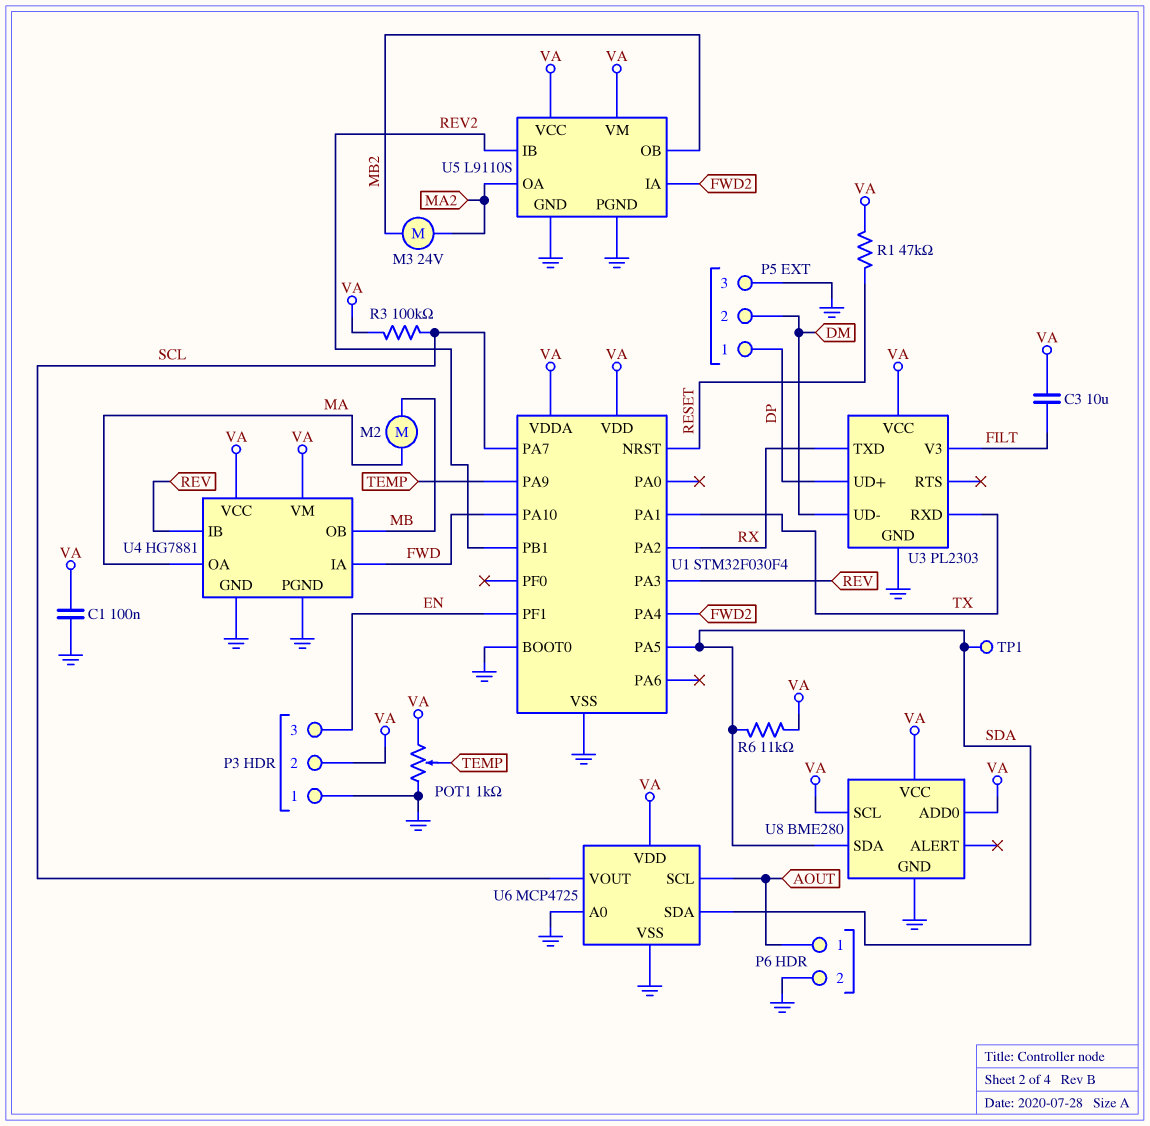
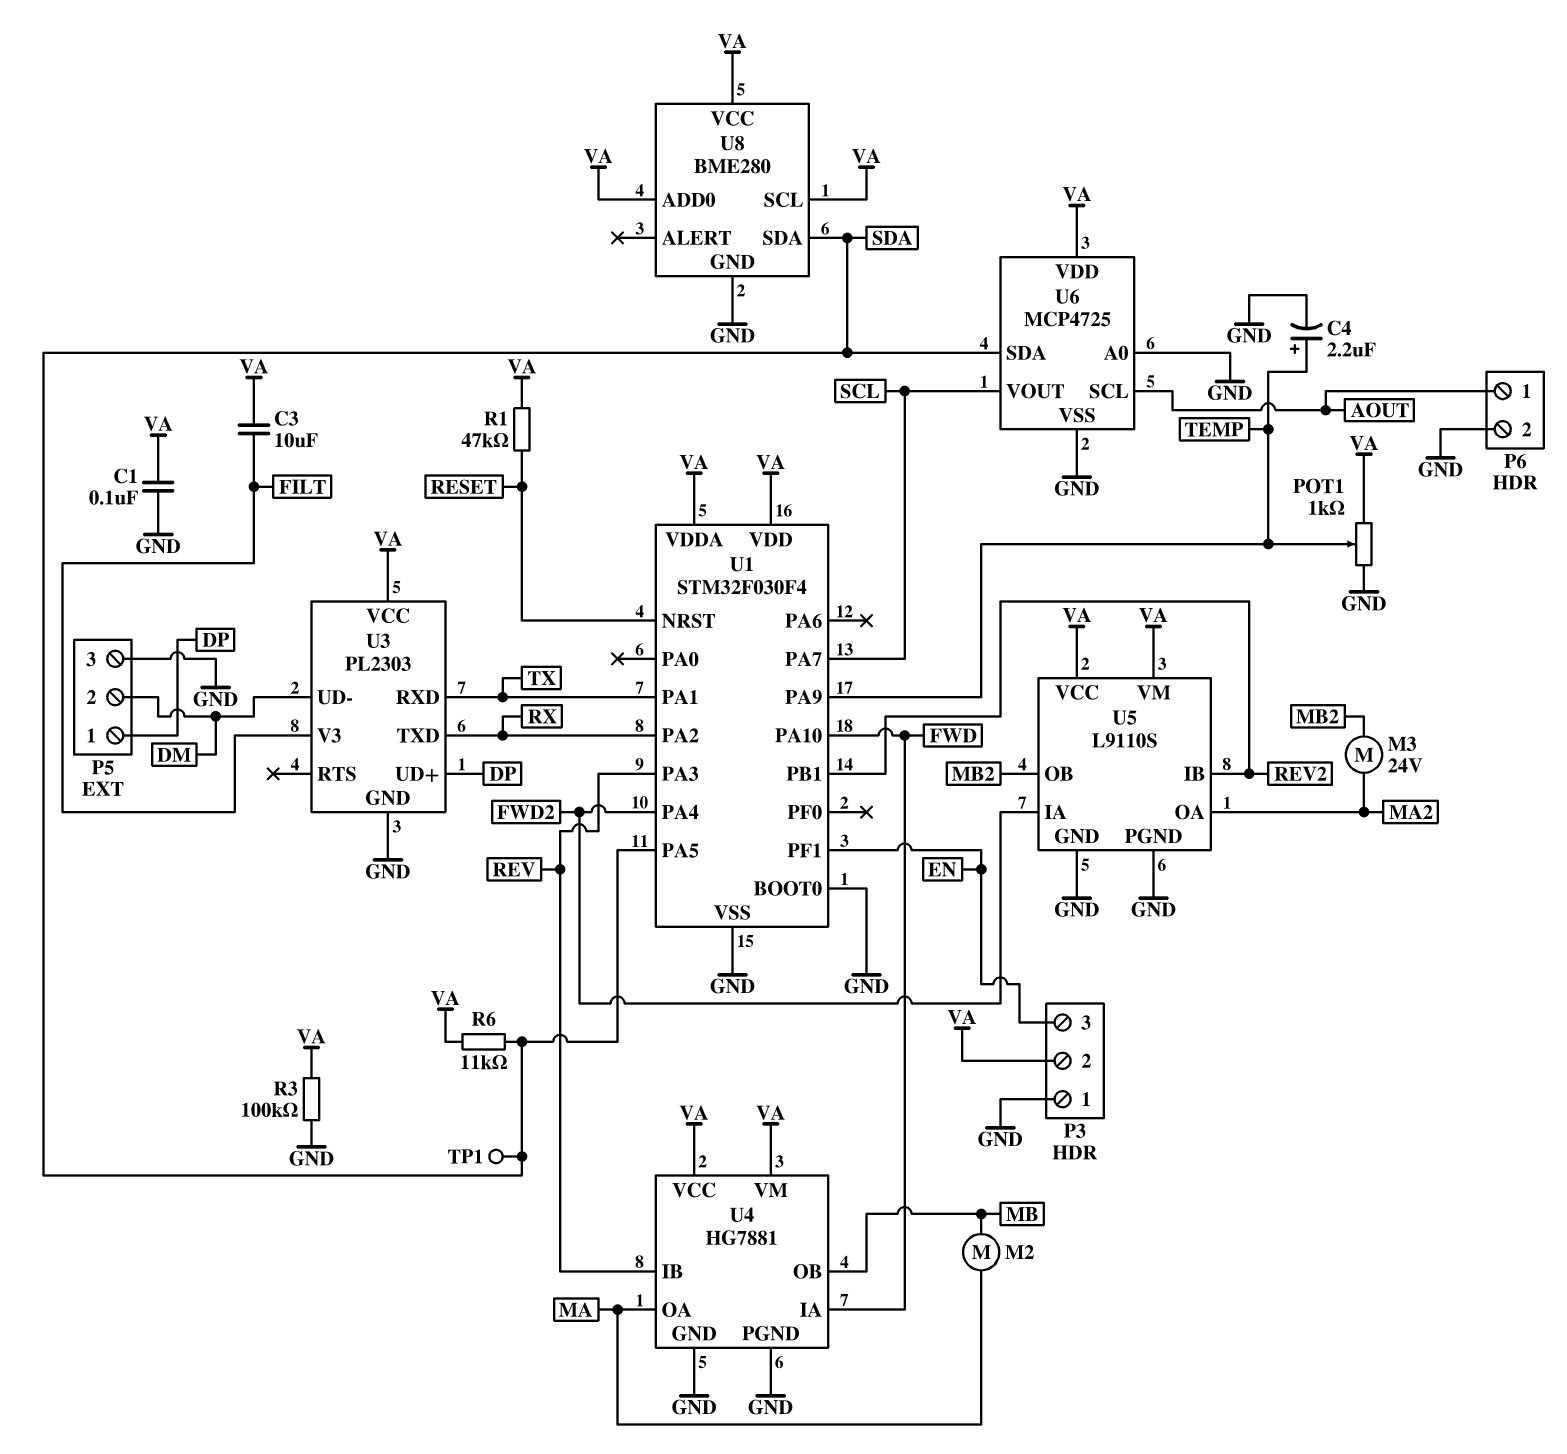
C4: none -> 2.2uF (plus TEMP, minus GND)
R3: 100k (SCL, VA) -> 100k (GND, VA)

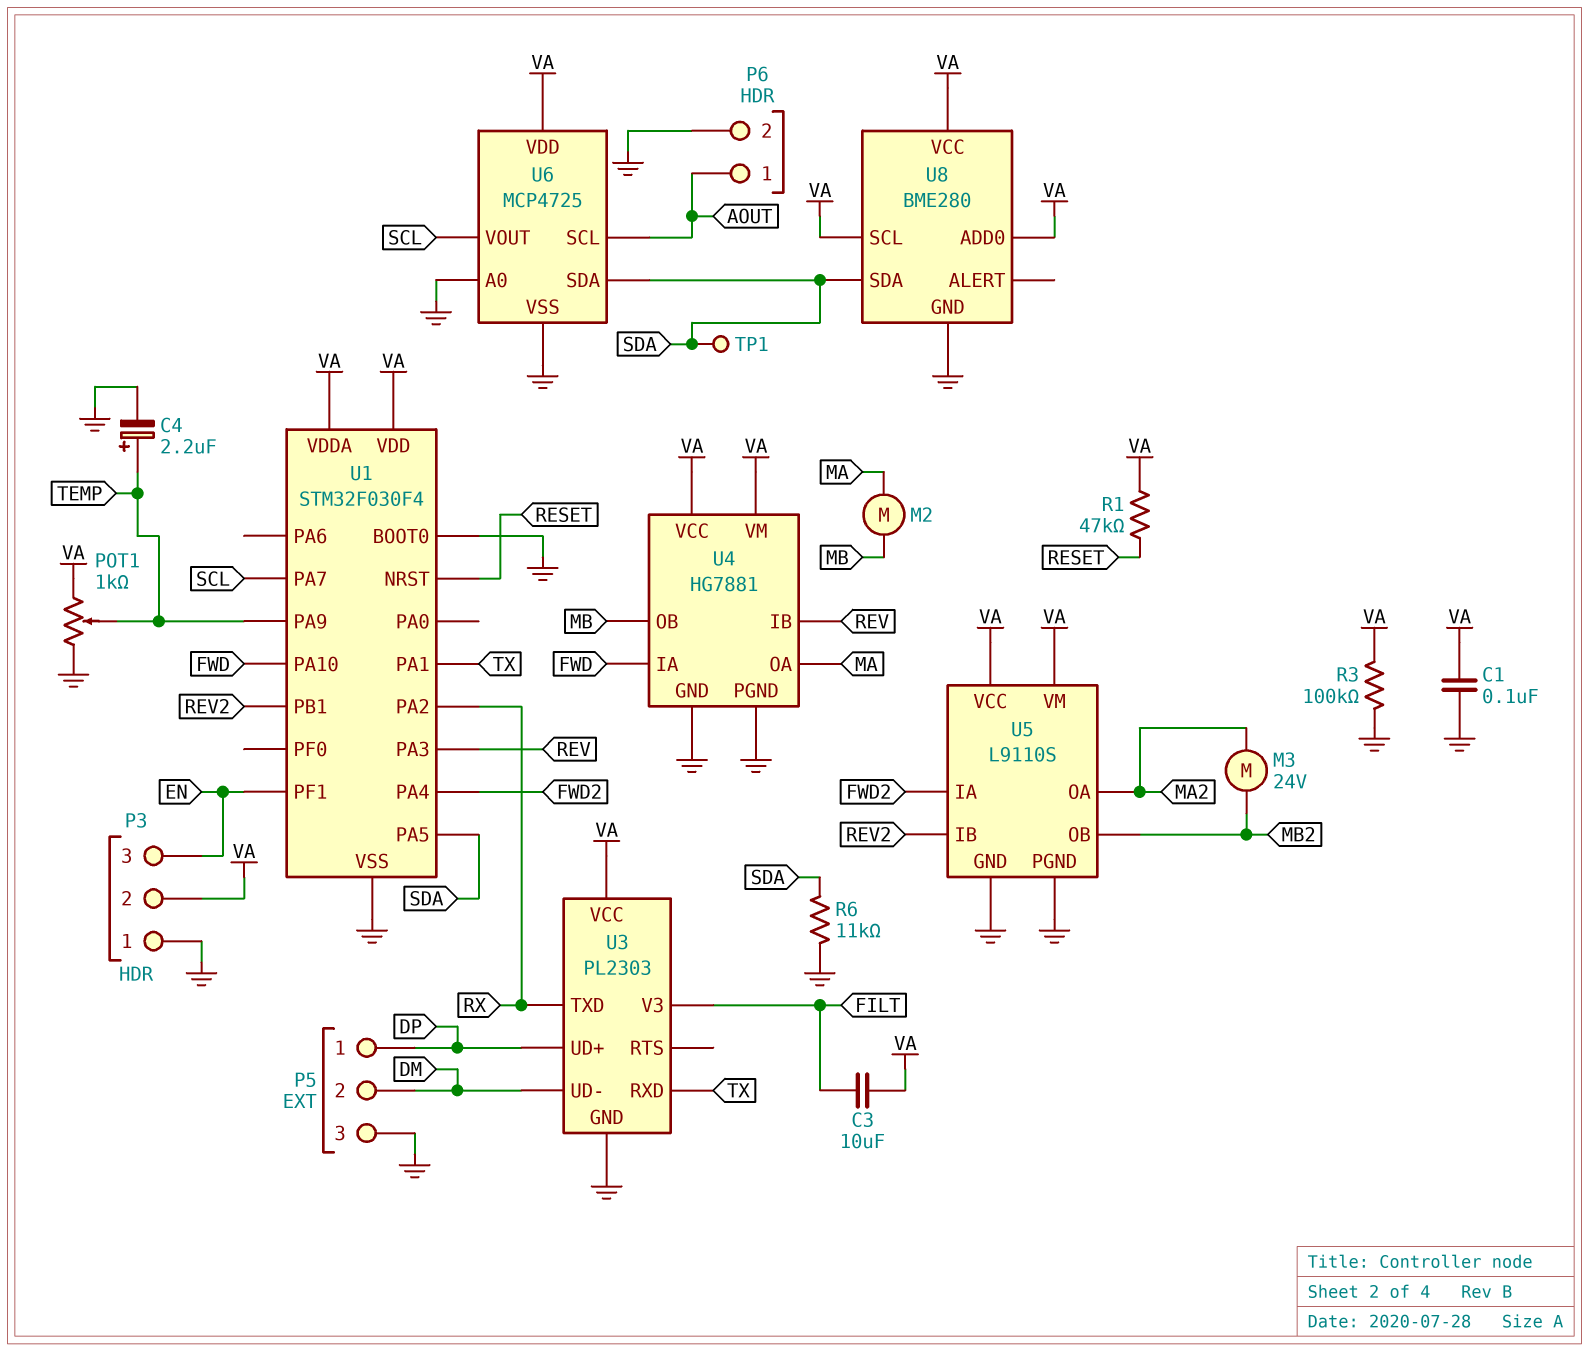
R6: 11k (SDA, VA) -> 11k (GND, SDA)

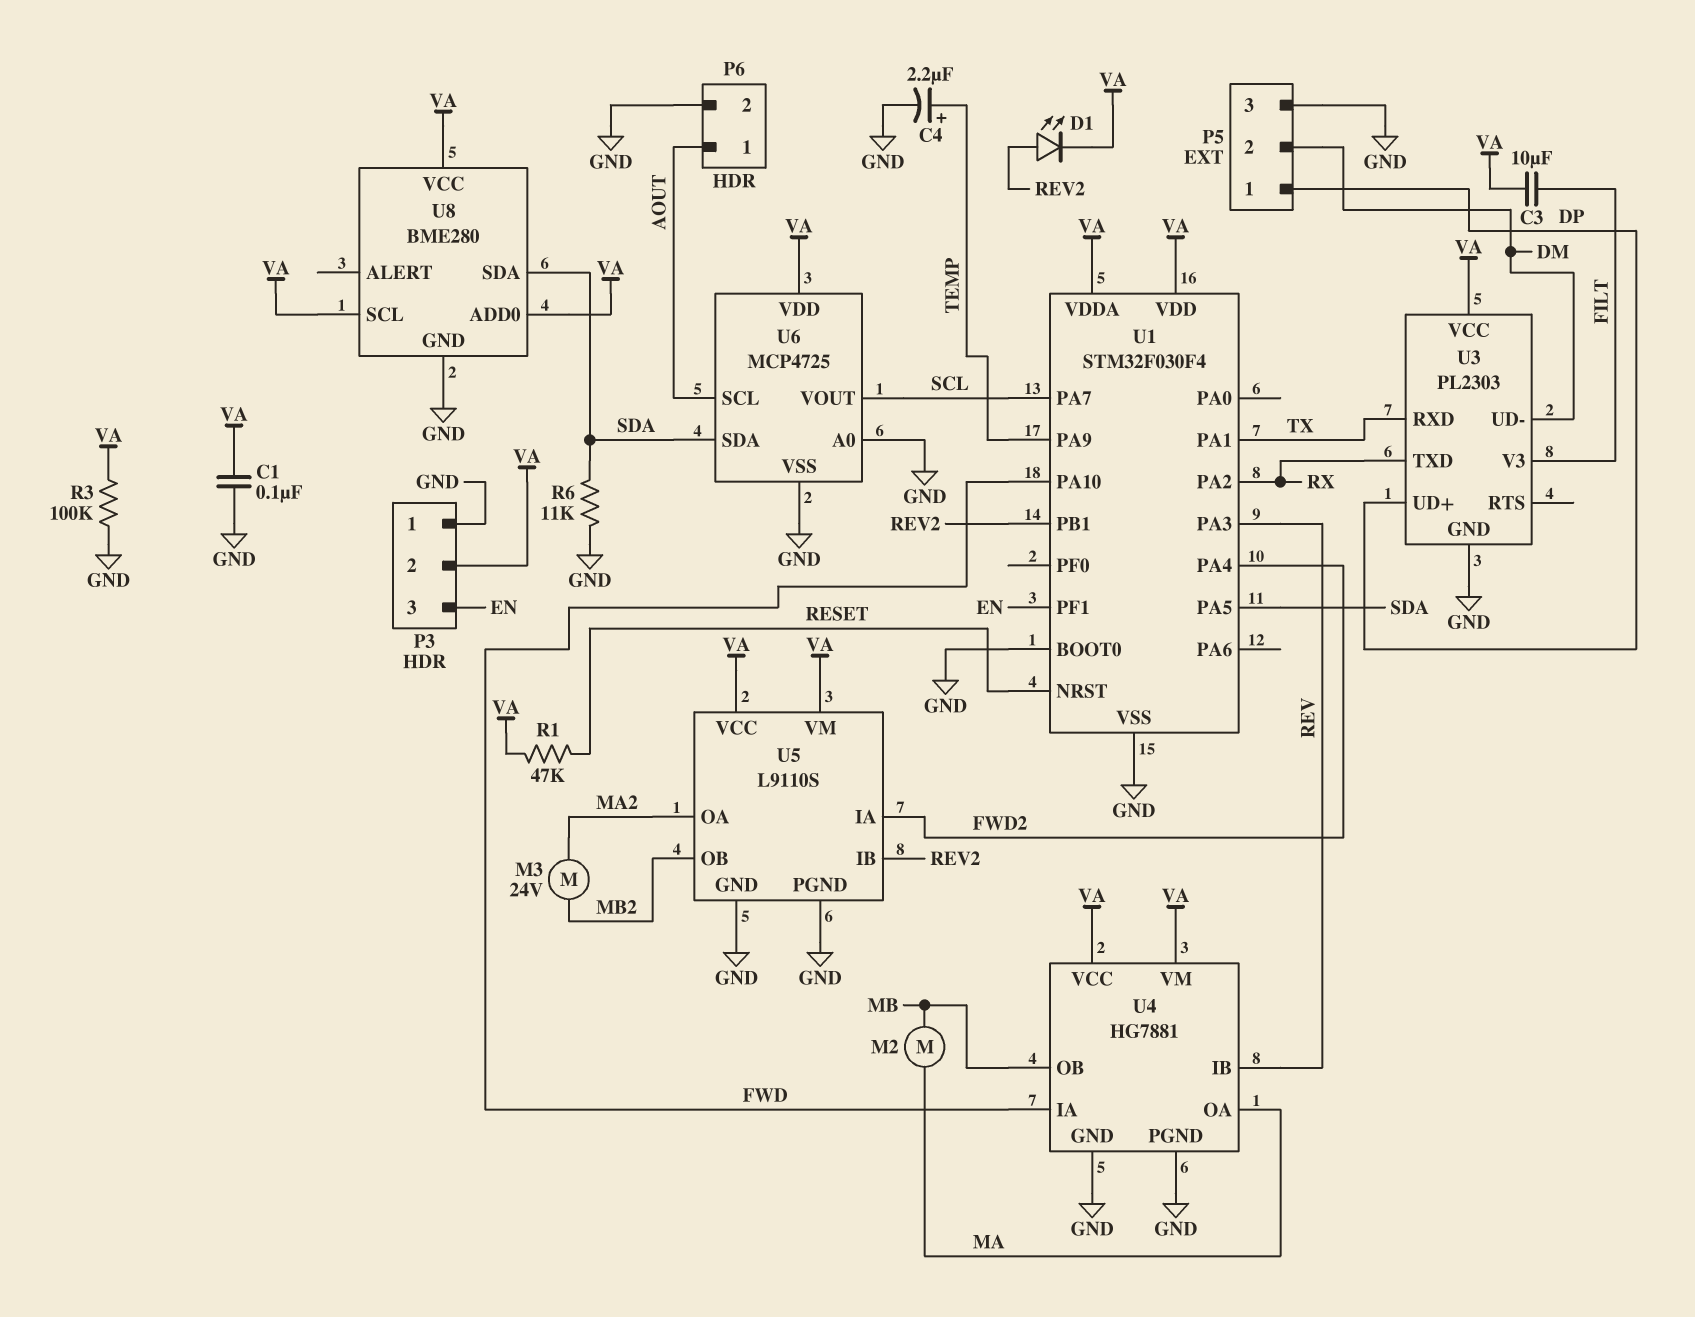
D1: none -> LED (A REV2, K VA)
POT1: 1k (GND, VA, wiper TEMP) -> none
TP1: test point (SDA) -> none

